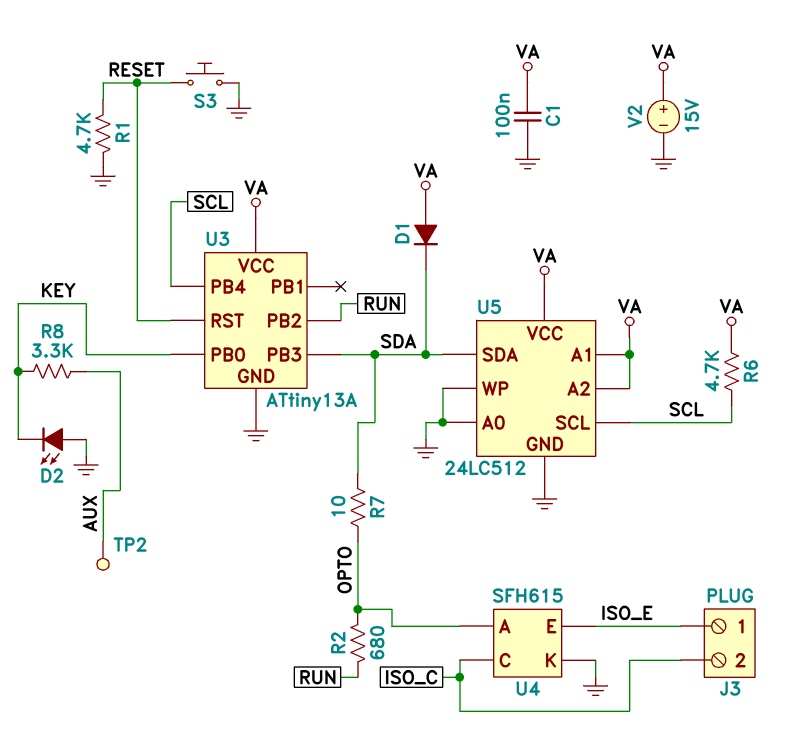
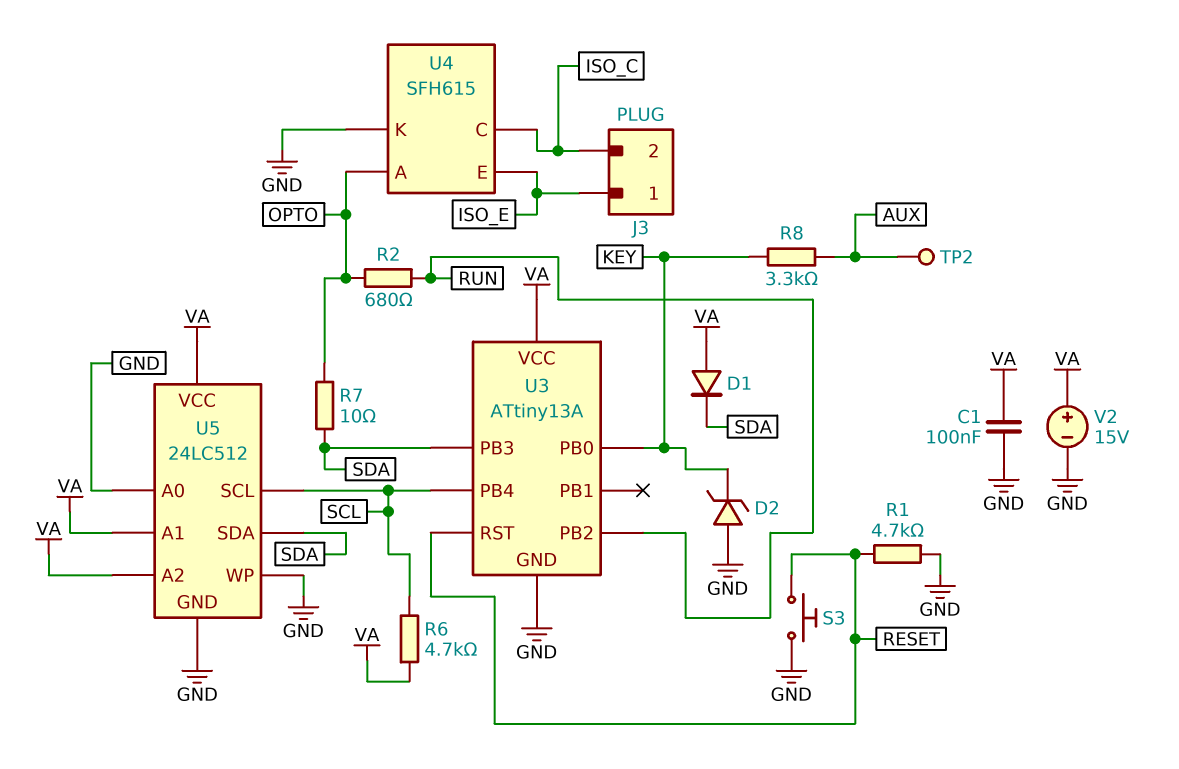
D2: LED (A GND, K KEY) -> zener (A GND, K KEY)

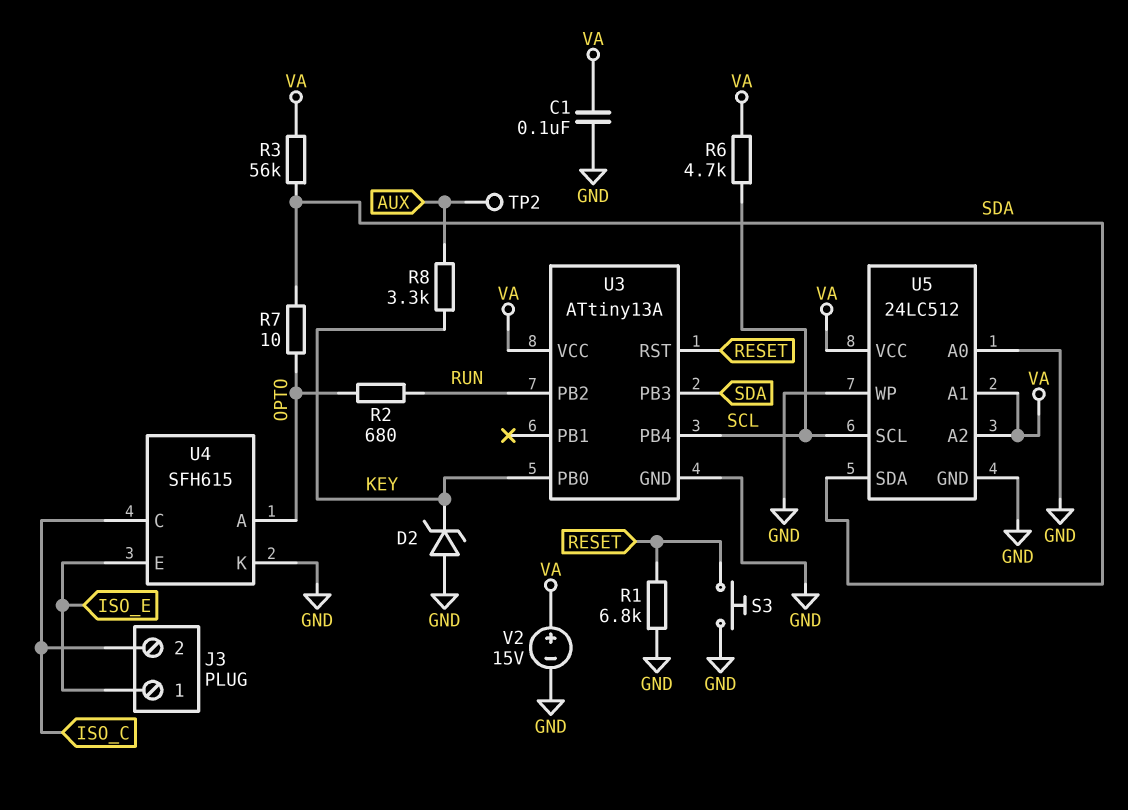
D1: diode (A VA, K SDA) -> none
R1: 4.7k (GND, RESET) -> 6.8k (GND, RESET)
R3: none -> 56k (SDA, VA)

